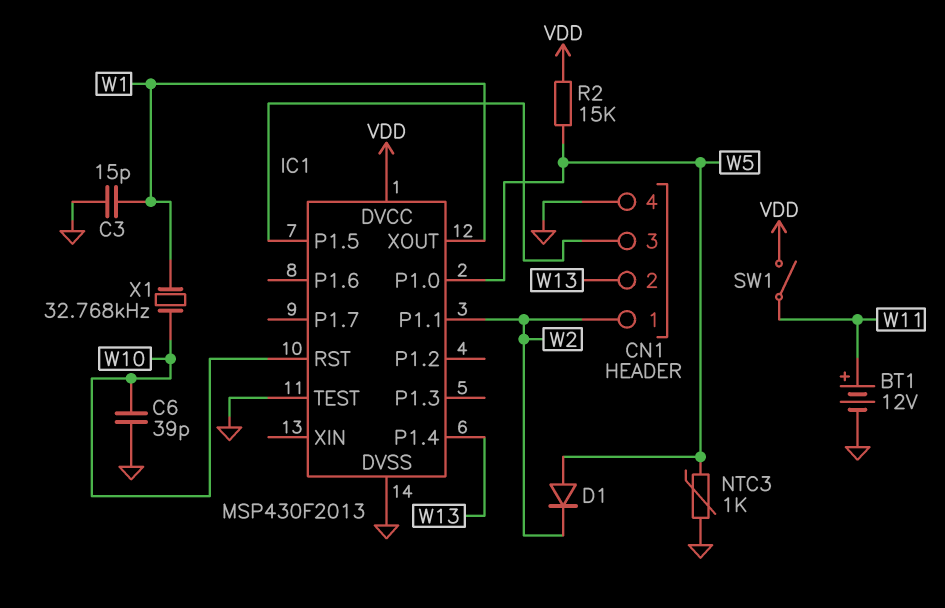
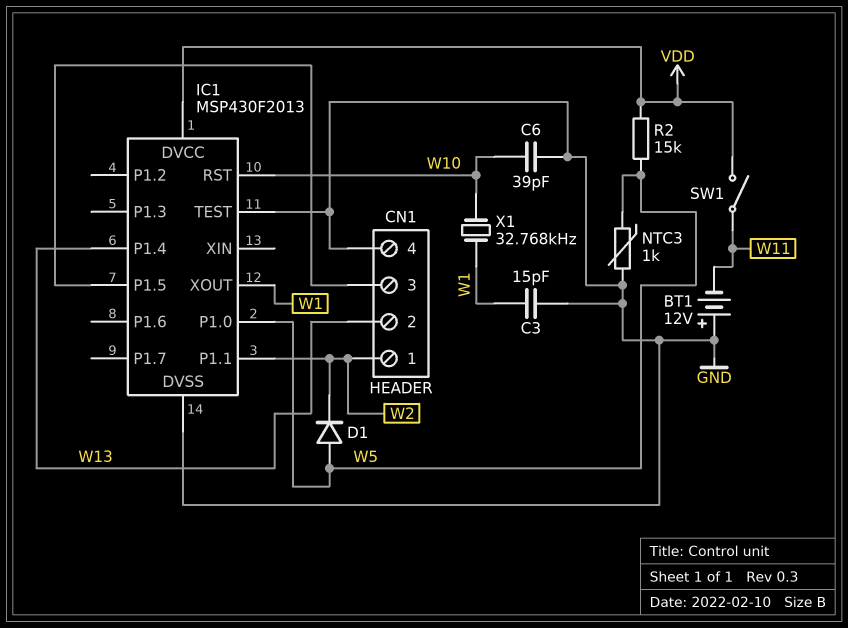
BT1: 12V (plus W11, minus GND) -> 12V (plus GND, minus W11)

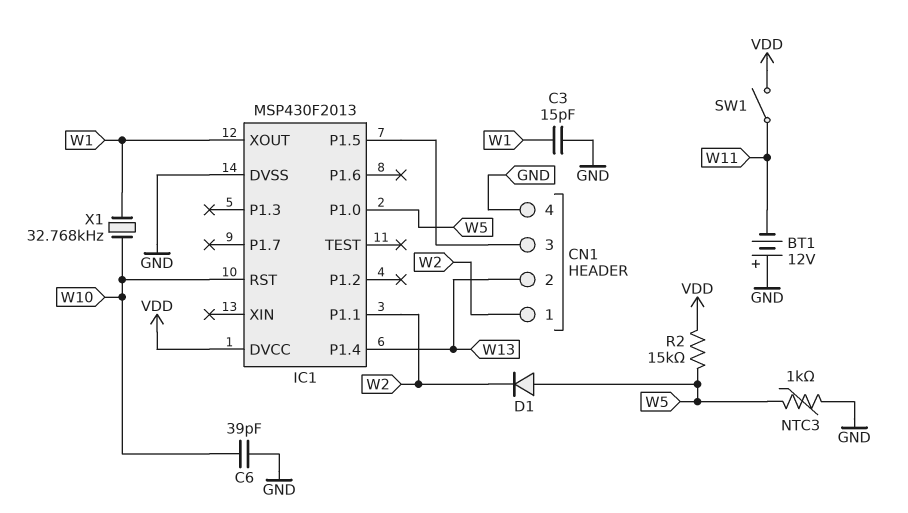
IC1 pin TEST: GND -> none

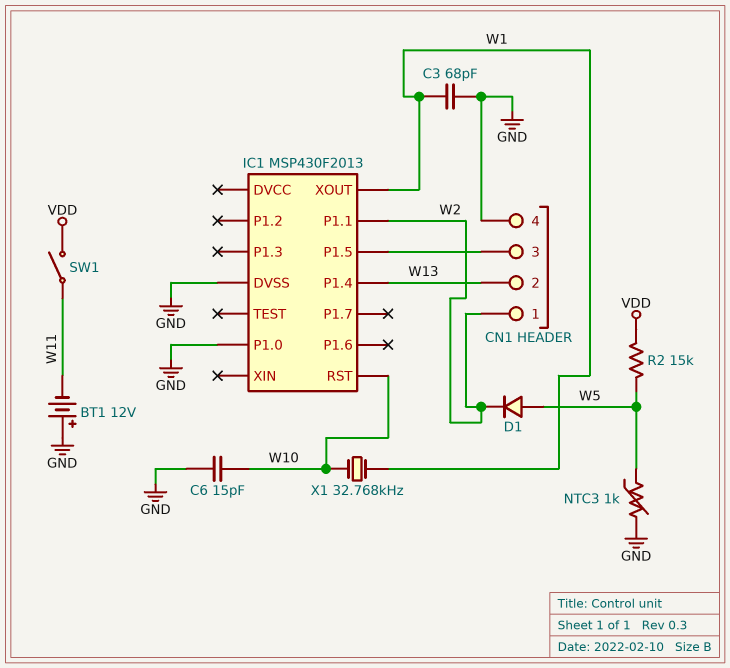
C3: 15pF (GND, W1) -> 68pF (GND, W1)
C6: 39pF (GND, W10) -> 15pF (GND, W10)
IC1 pin DVCC: VDD -> none
IC1 pin P1.0: W5 -> GND

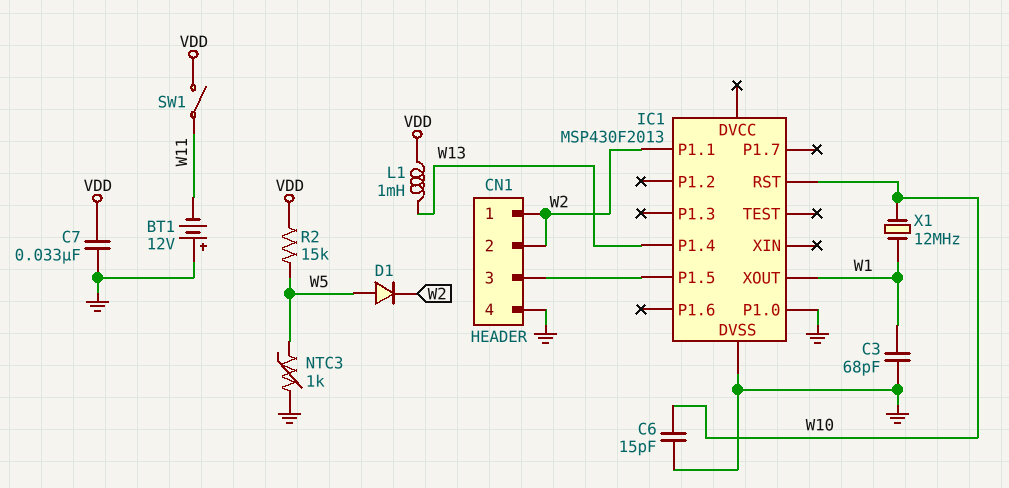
C7: none -> 33nF (GND, VDD)
CN1 pin 2: W13 -> W2
L1: none -> 1mH (VDD, W13)
X1: 32.768kHz (W1, W10) -> 12MHz (W1, W10)

